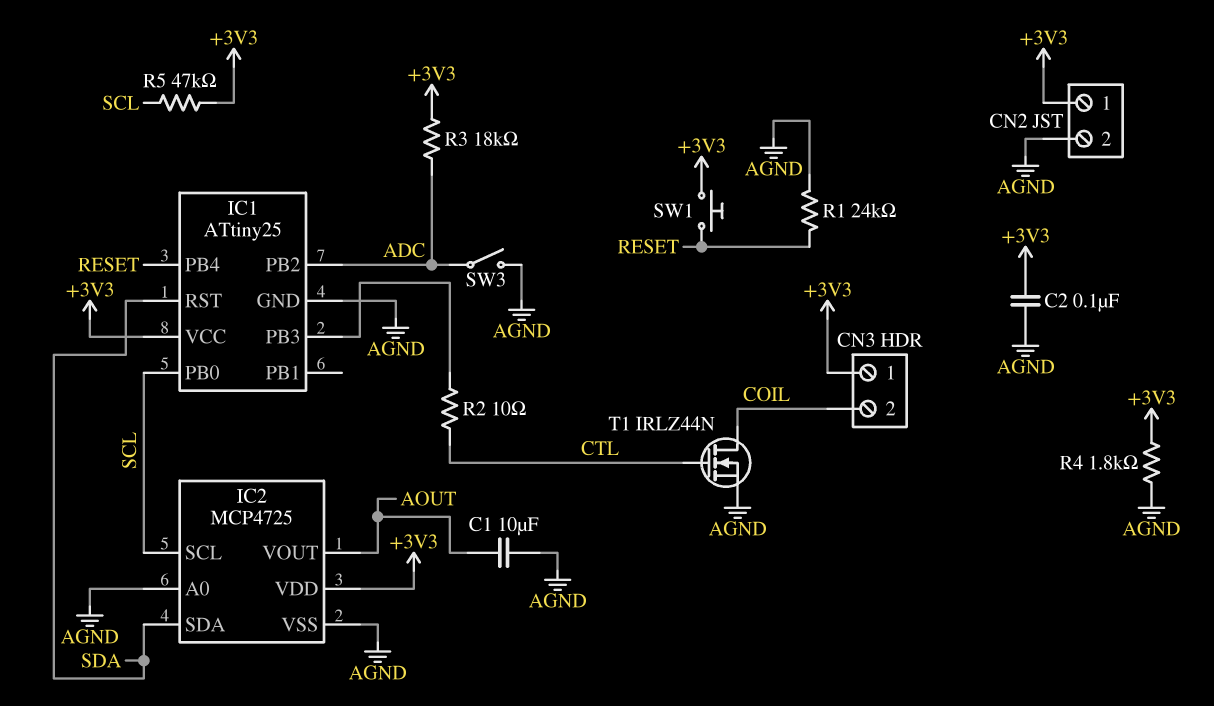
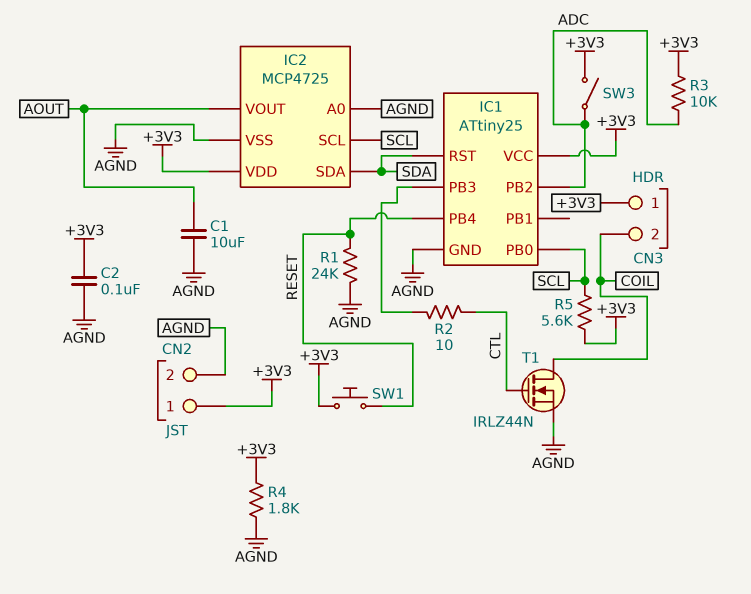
R3: 18k (+3V3, ADC) -> 10k (+3V3, ADC)
R5: 47k (+3V3, SCL) -> 5.6k (+3V3, SCL)
SW3: switch (ADC, AGND) -> switch (+3V3, ADC)

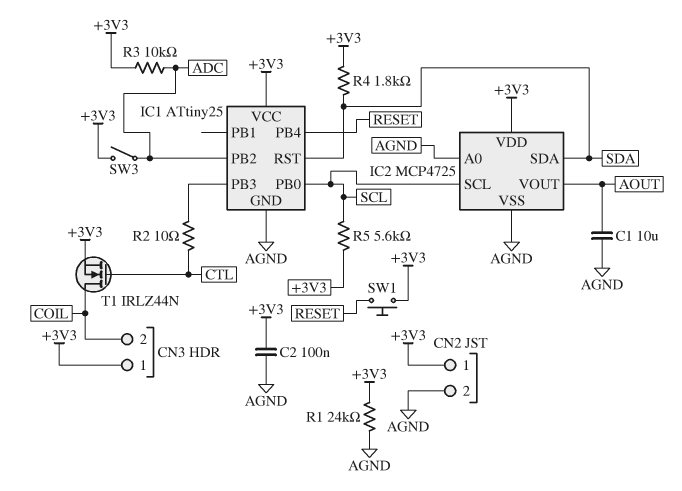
R1: 24k (AGND, RESET) -> 24k (+3V3, AGND)
R4: 1.8k (+3V3, AGND) -> 1.8k (+3V3, SDA)
T1: NMOS IRLZ44N (G CTL, D COIL, S AGND) -> NMOS IRLZ44N (G CTL, D COIL, S +3V3)

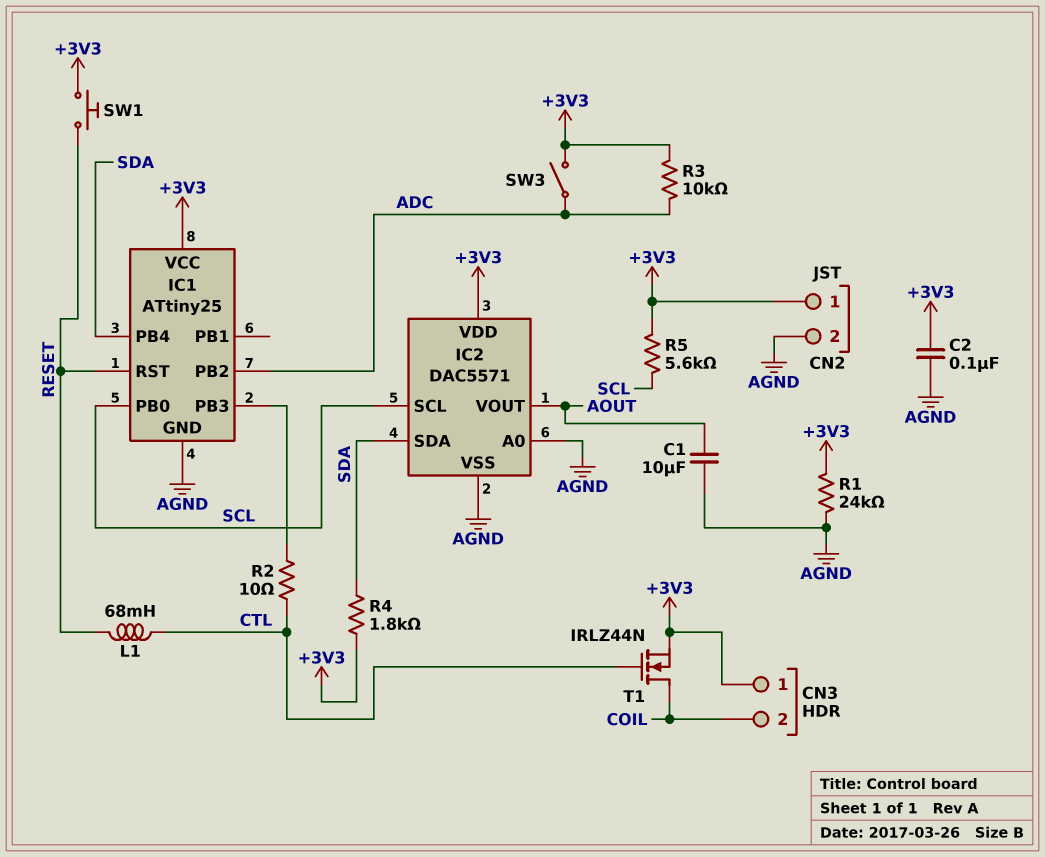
IC1 pin PB4: RESET -> SDA
IC1 pin RST: SDA -> RESET
IC2: MCP4725 -> DAC5571
L1: none -> 68mH (CTL, RESET)

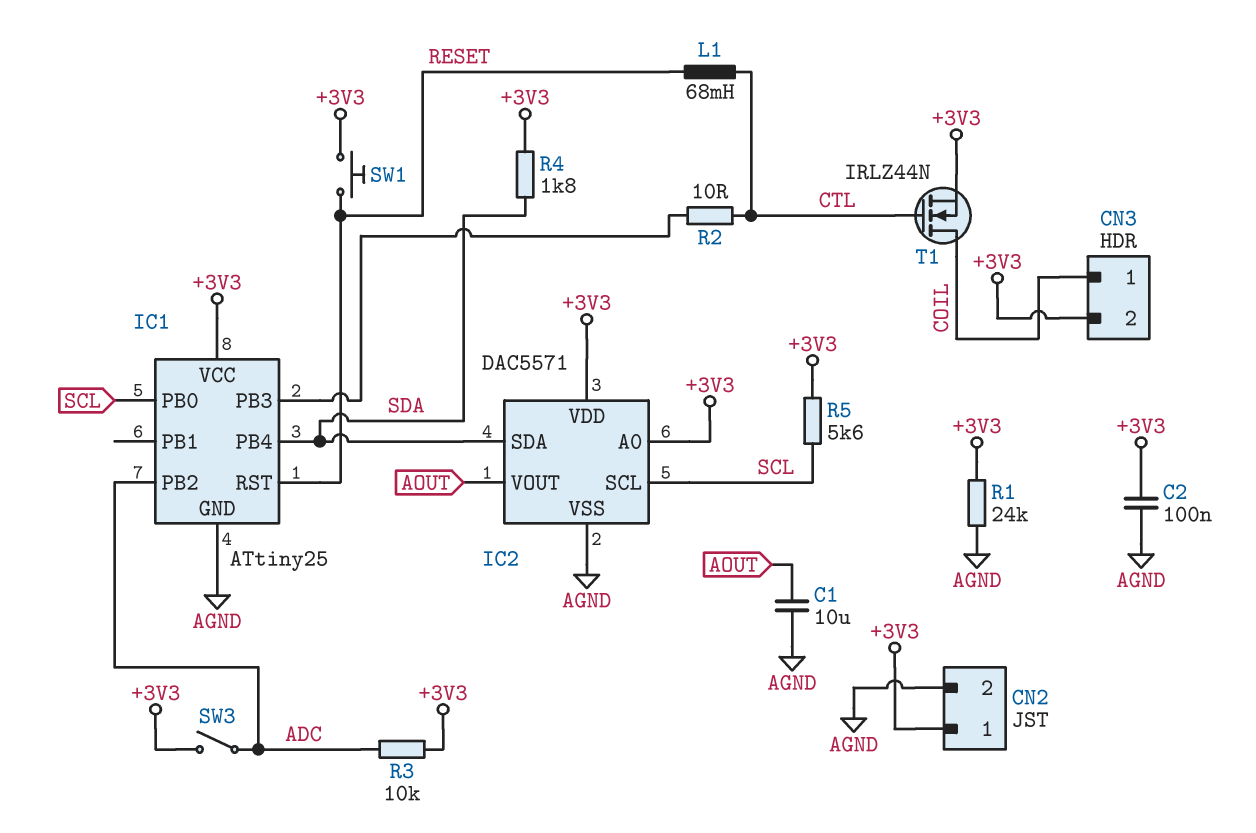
CN3 pin 1: +3V3 -> COIL
CN3 pin 2: COIL -> +3V3
IC2 pin A0: AGND -> +3V3

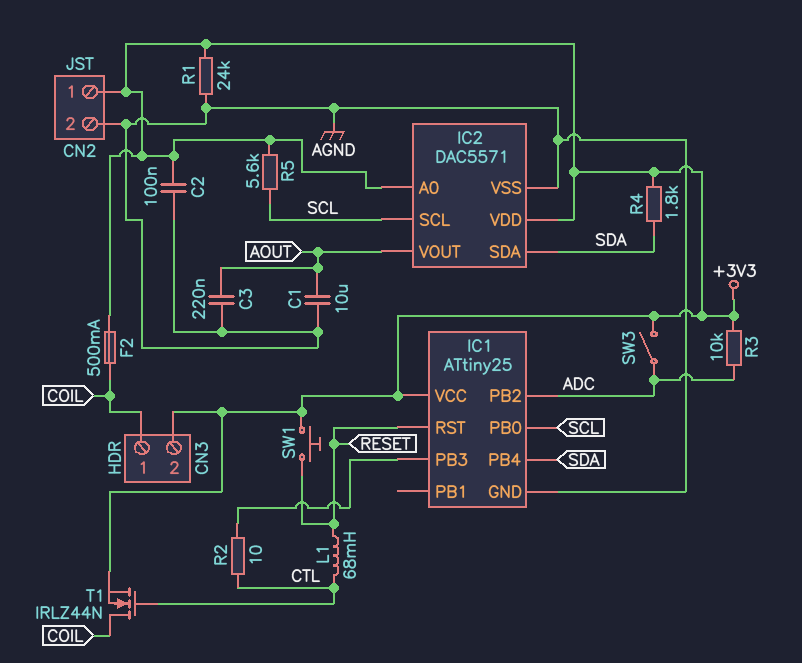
C3: none -> 220nF (AGND, AOUT)
F2: none -> 500mA (+3V3, COIL)

